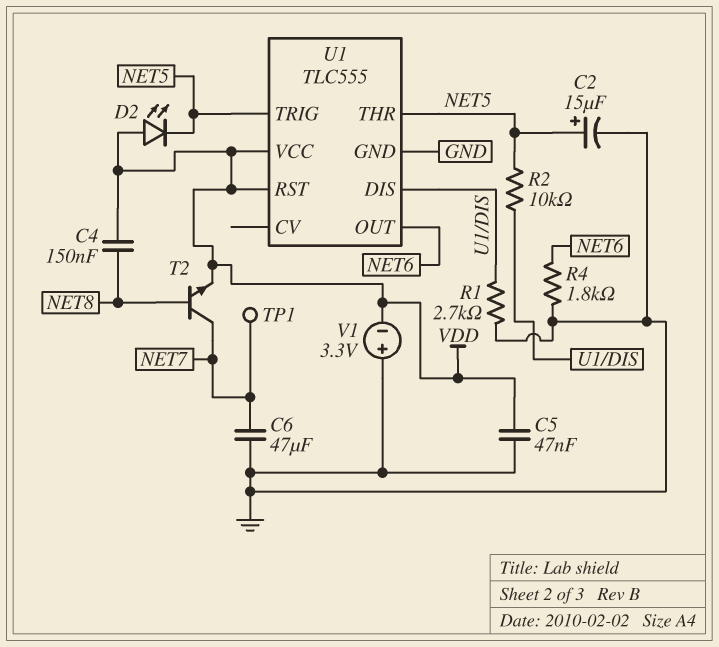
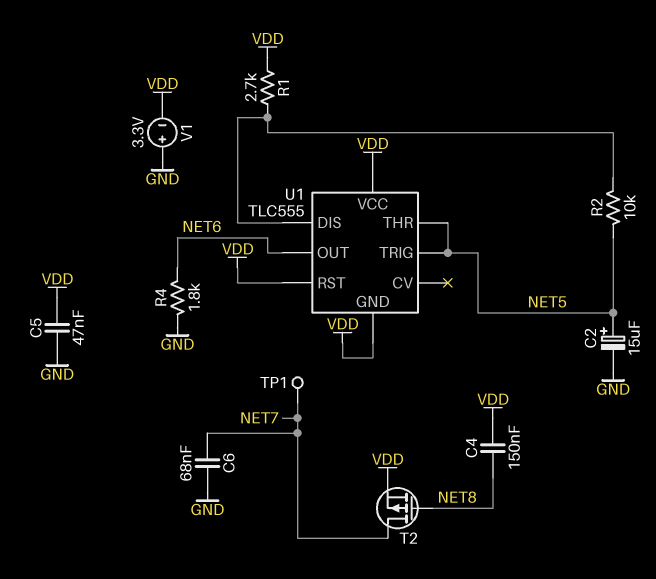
C6: 47uF (GND, NET7) -> 68nF (GND, NET7)
D2: LED (A VDD, K NET5) -> none
R1: 2.7k (GND, U1/DIS) -> 2.7k (U1/DIS, VDD)
T2: NPN (B NET8, C NET7, E VDD) -> PMOS (G NET8, D NET7, S VDD)
U1 pin GND: GND -> VDD

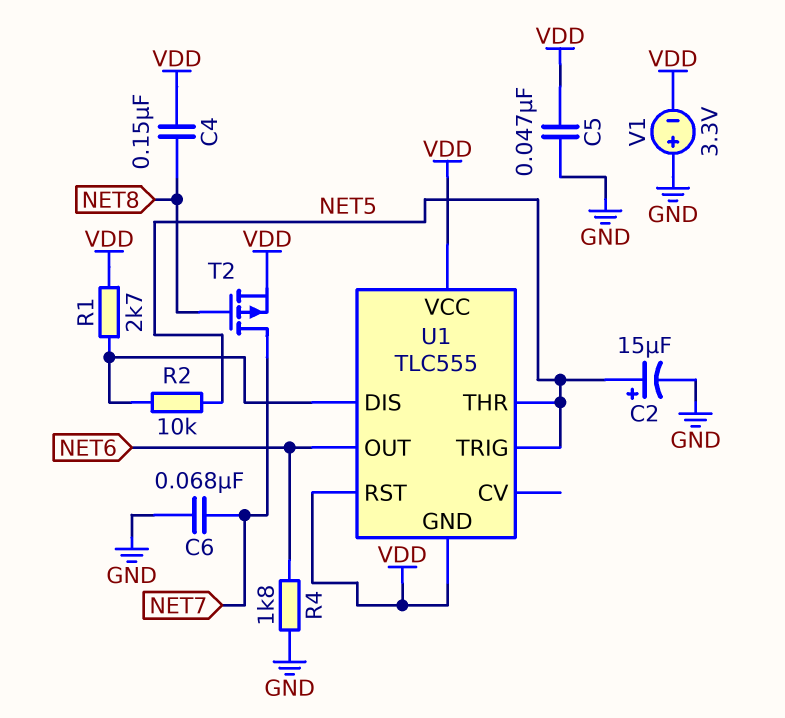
TP1: test point (NET7) -> none

